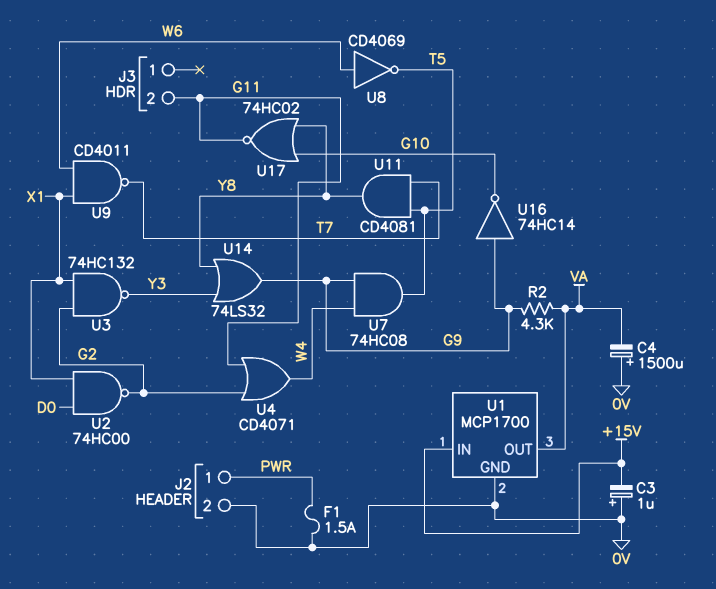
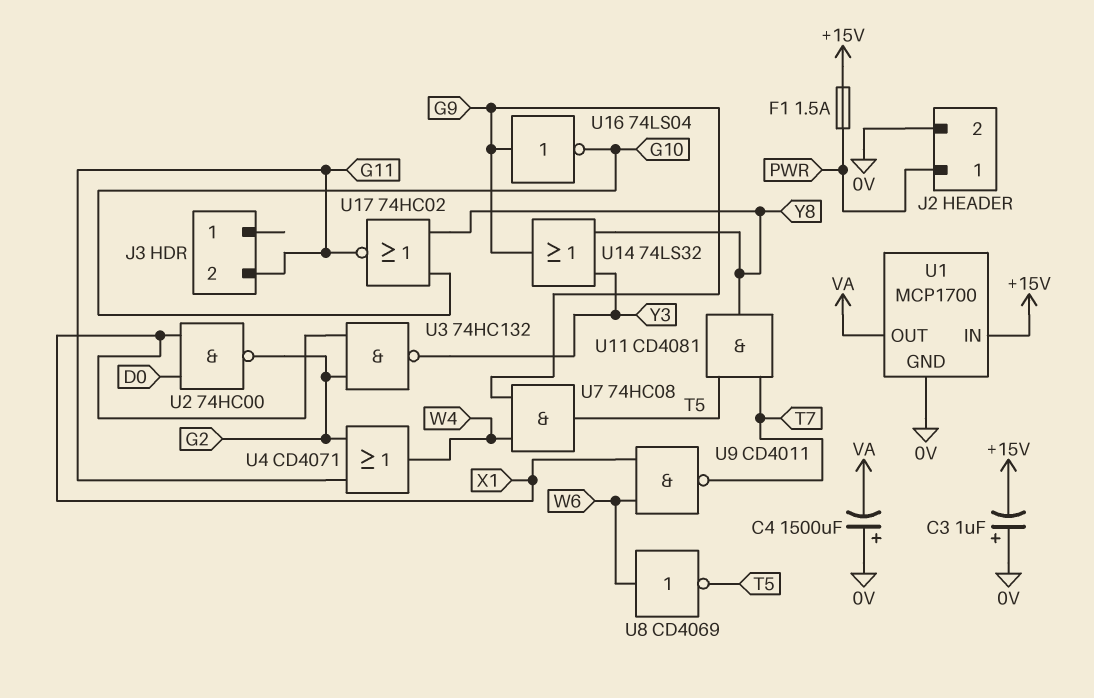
F1: 1.5A (0V, PWR) -> 1.5A (+15V, PWR)
R2: 4.3k (G9, VA) -> none
U16: NOT 74HC14 (in G9, out G10) -> NOT 74LS04 (in G9, out G10)

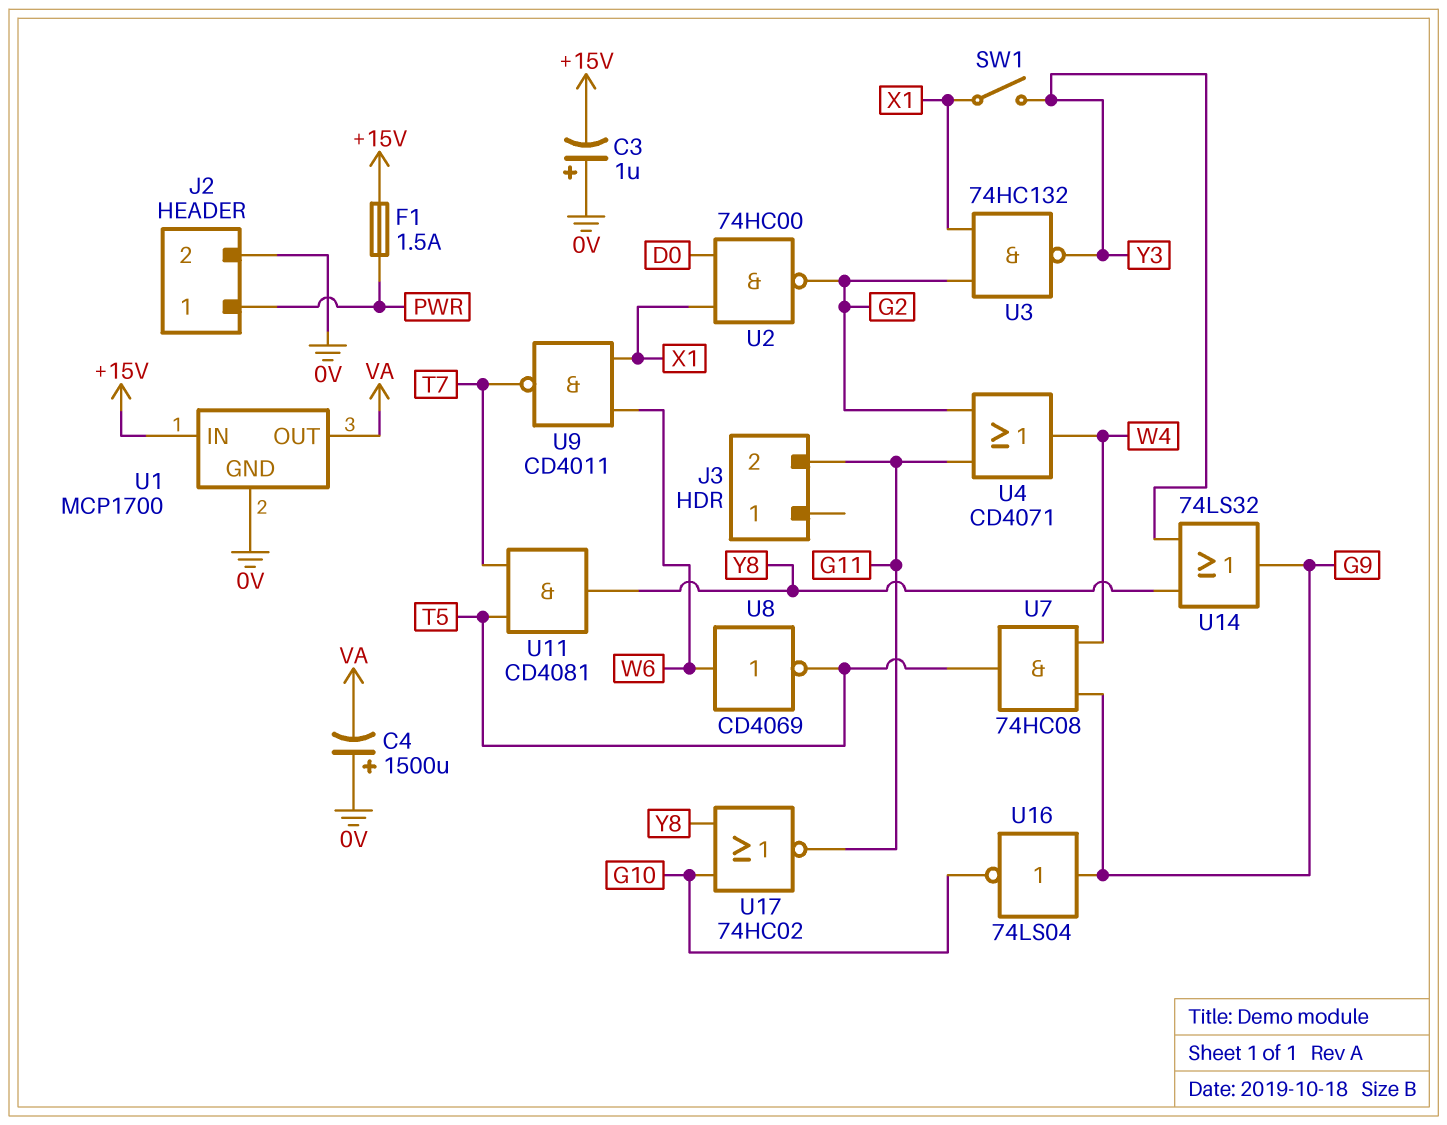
SW1: none -> switch (X1, Y3)

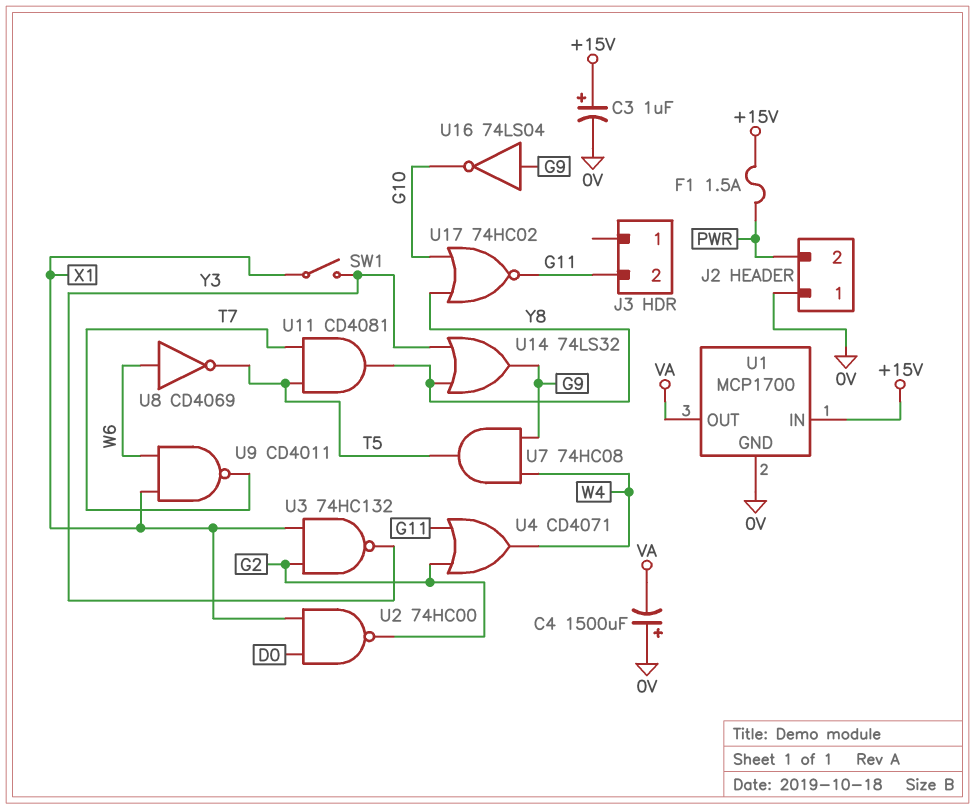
C3: 1uF (plus 0V, minus +15V) -> 1uF (plus +15V, minus 0V)
J2 pin 1: PWR -> 0V
J2 pin 2: 0V -> PWR

